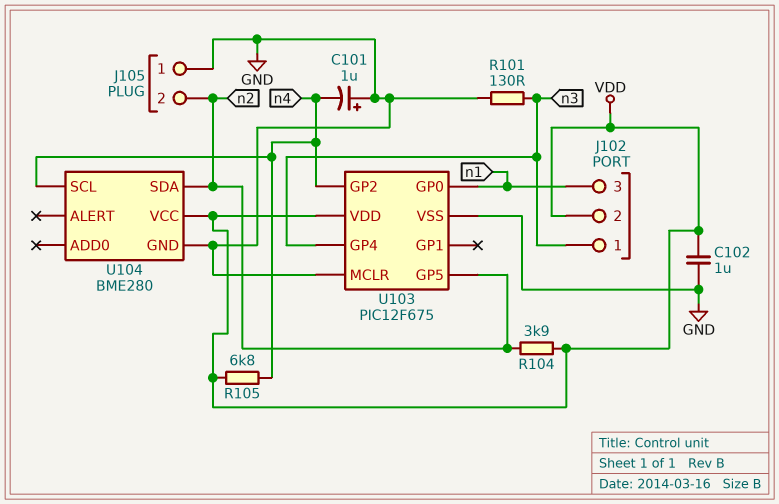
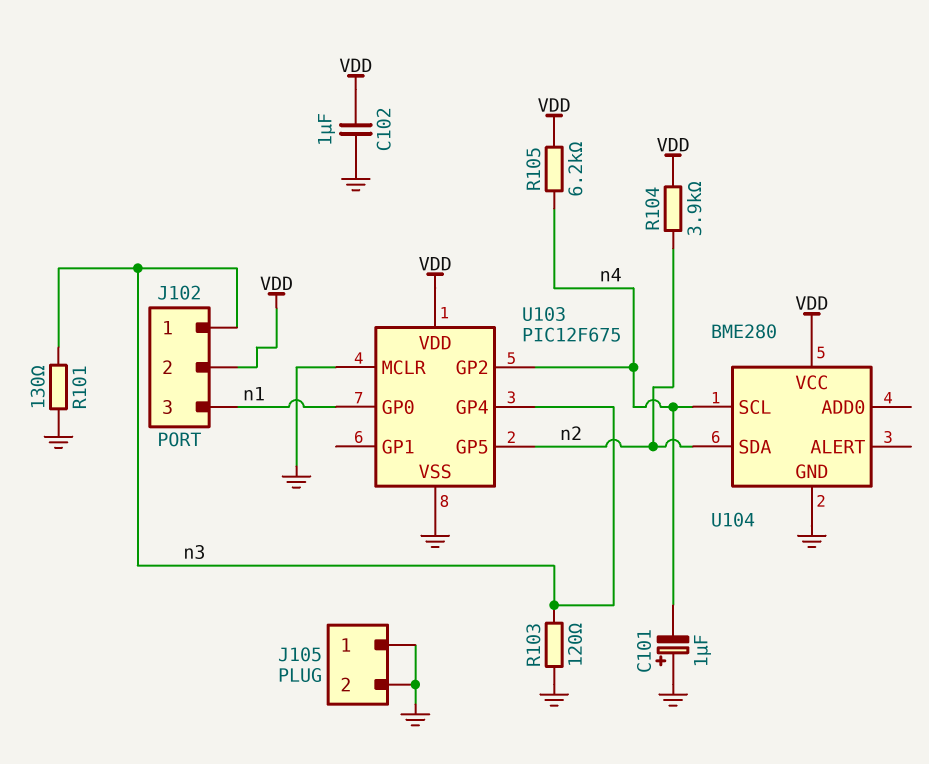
J105 pin 2: n2 -> GND
R103: none -> 120 (GND, n3)
R105: 6.8k (VDD, n4) -> 6.2k (VDD, n4)

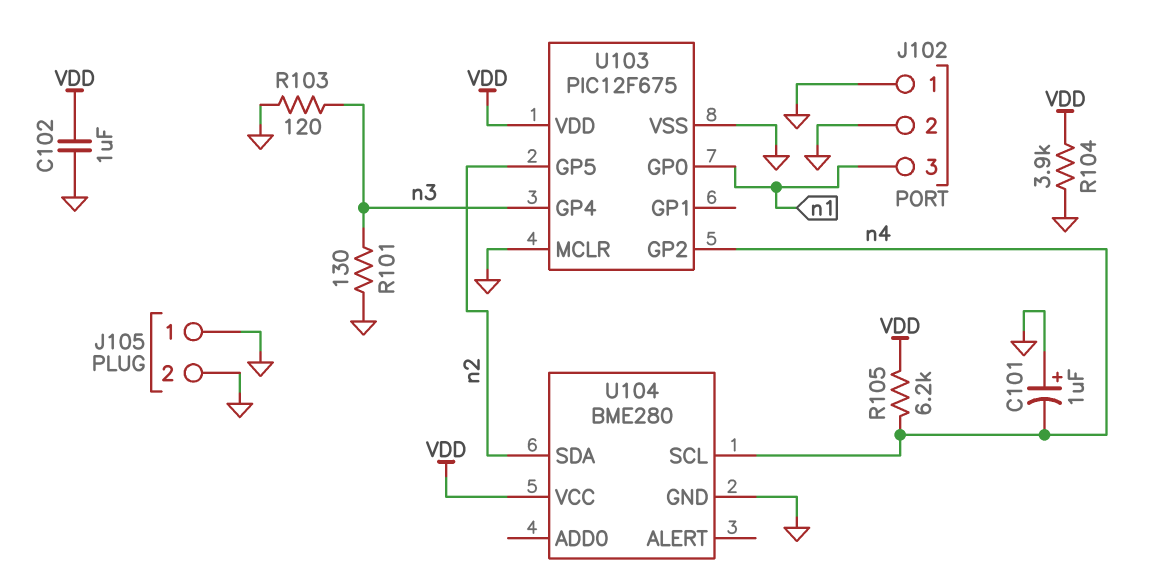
J102 pin 1: n3 -> GND
J102 pin 2: VDD -> GND
R104: 3.9k (VDD, n2) -> 3.9k (GND, VDD)

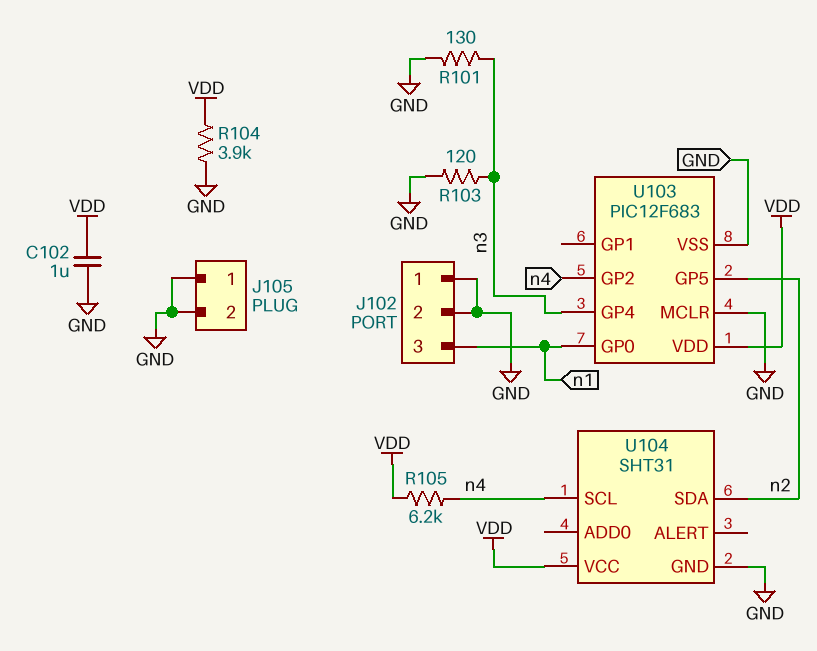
C101: 1uF (plus GND, minus n4) -> none
U103: PIC12F675 -> PIC12F683
U104: BME280 -> SHT31

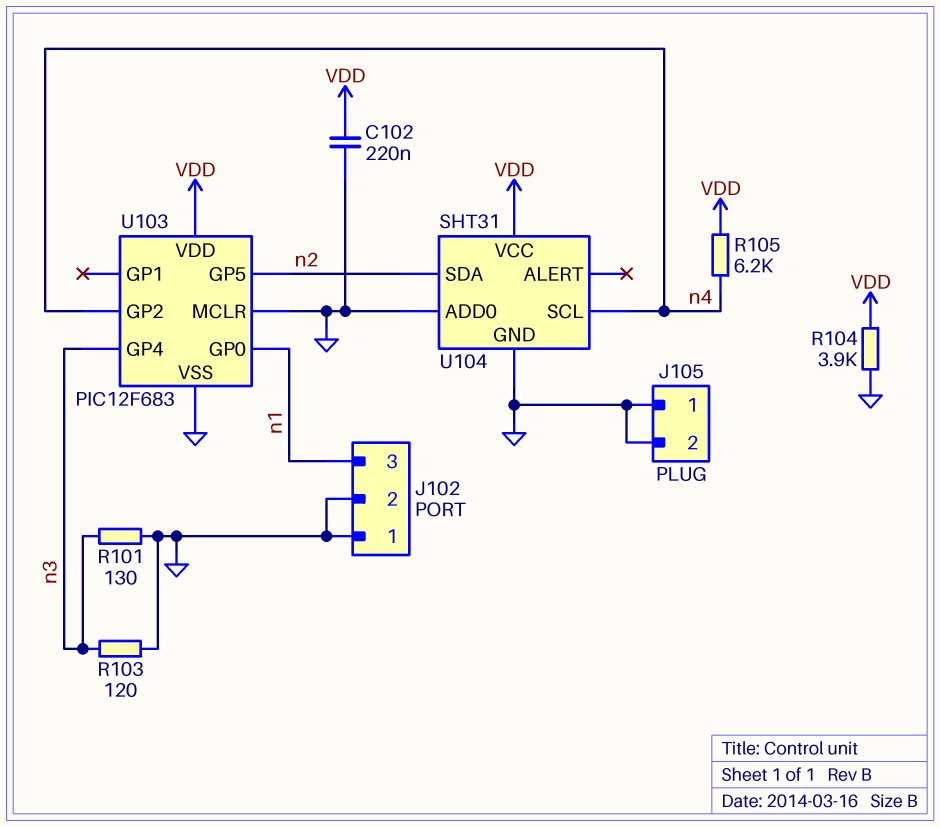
C102: 1uF (GND, VDD) -> 220nF (GND, VDD)
U104 pin ADD0: none -> GND

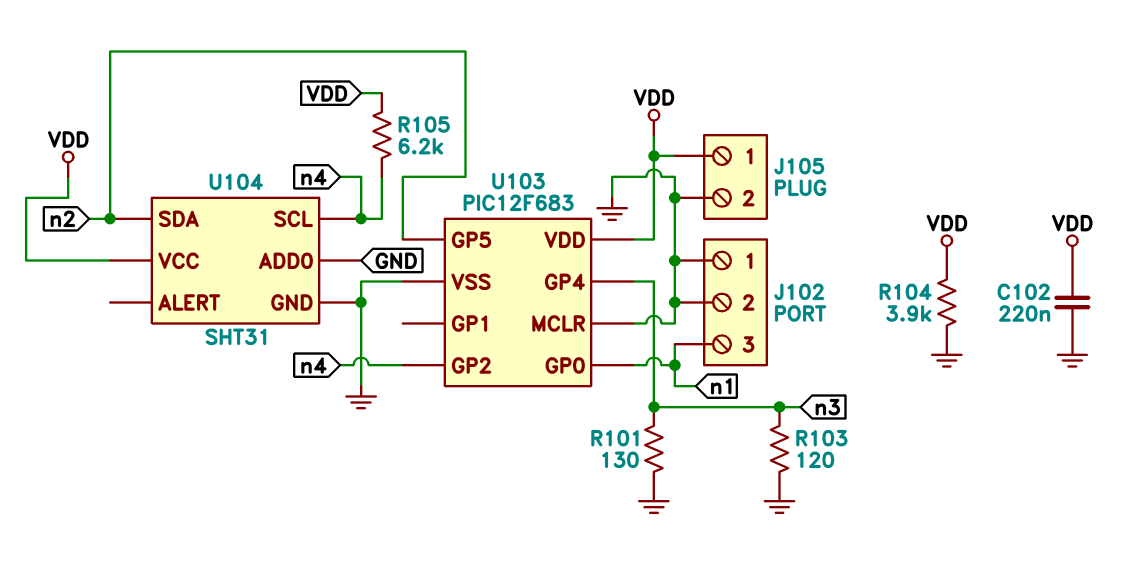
J105 pin 1: GND -> VDD

